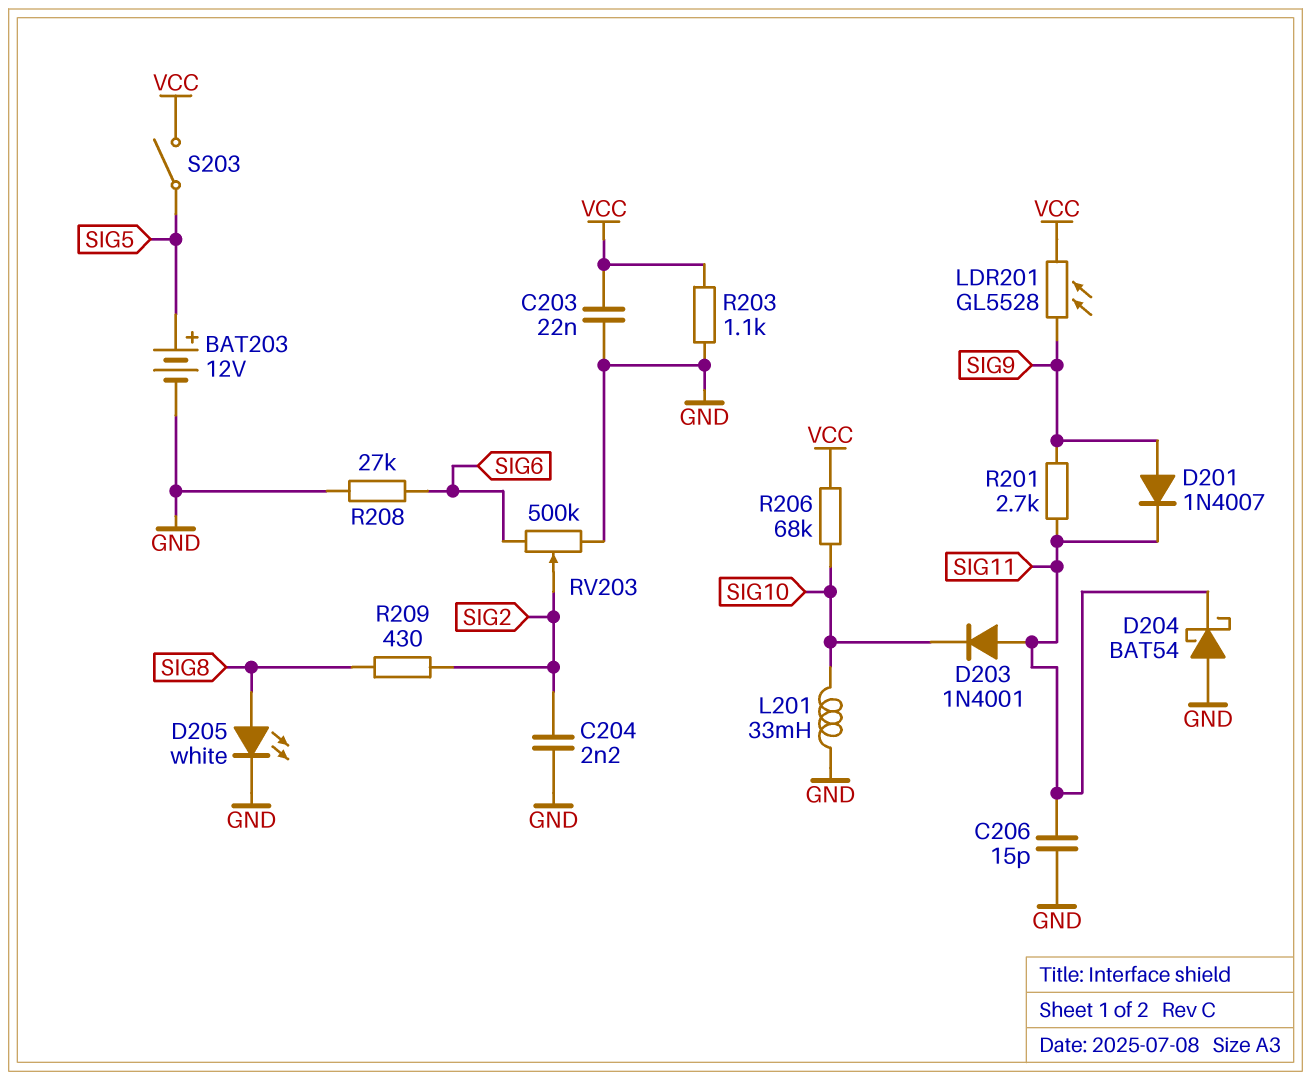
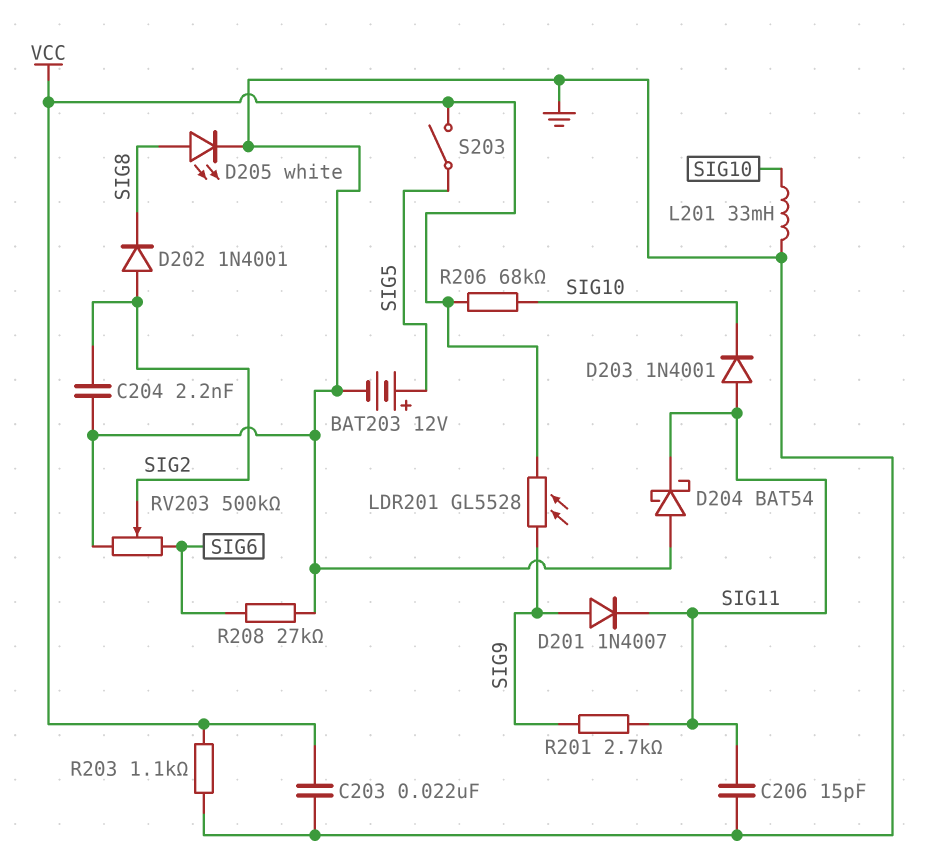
D202: none -> diode 1N4001 (A SIG2, K SIG8)
R209: 430 (SIG2, SIG8) -> none

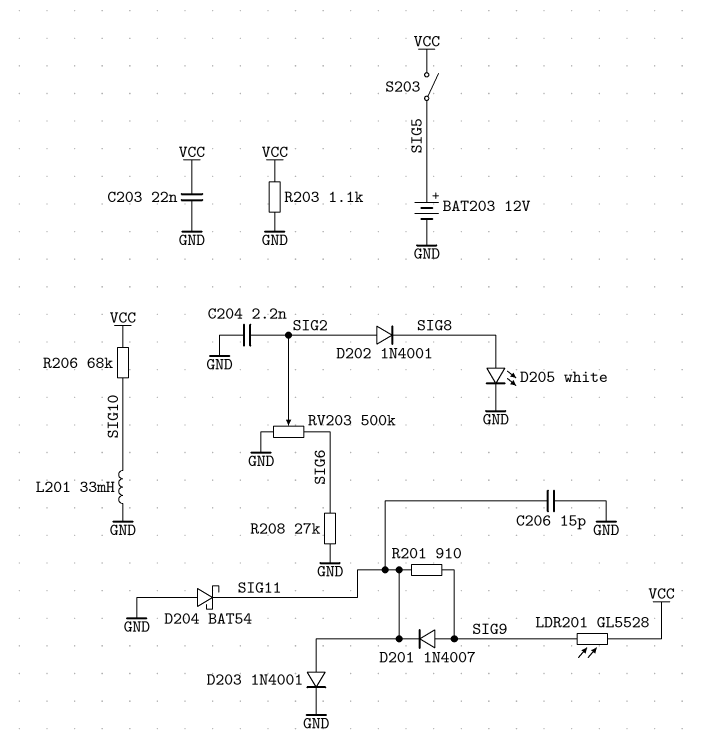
D203: diode 1N4001 (A SIG11, K SIG10) -> diode 1N4001 (A SIG11, K GND)
R201: 2.7k (SIG9, SIG11) -> 910 (SIG9, SIG11)

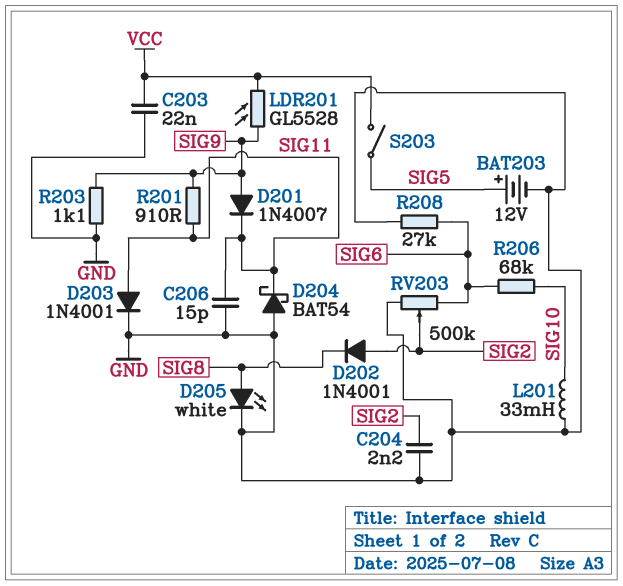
R203: 1.1k (GND, VCC) -> 1.1k (GND, SIG9)
R206: 68k (SIG10, VCC) -> 68k (SIG6, SIG10)

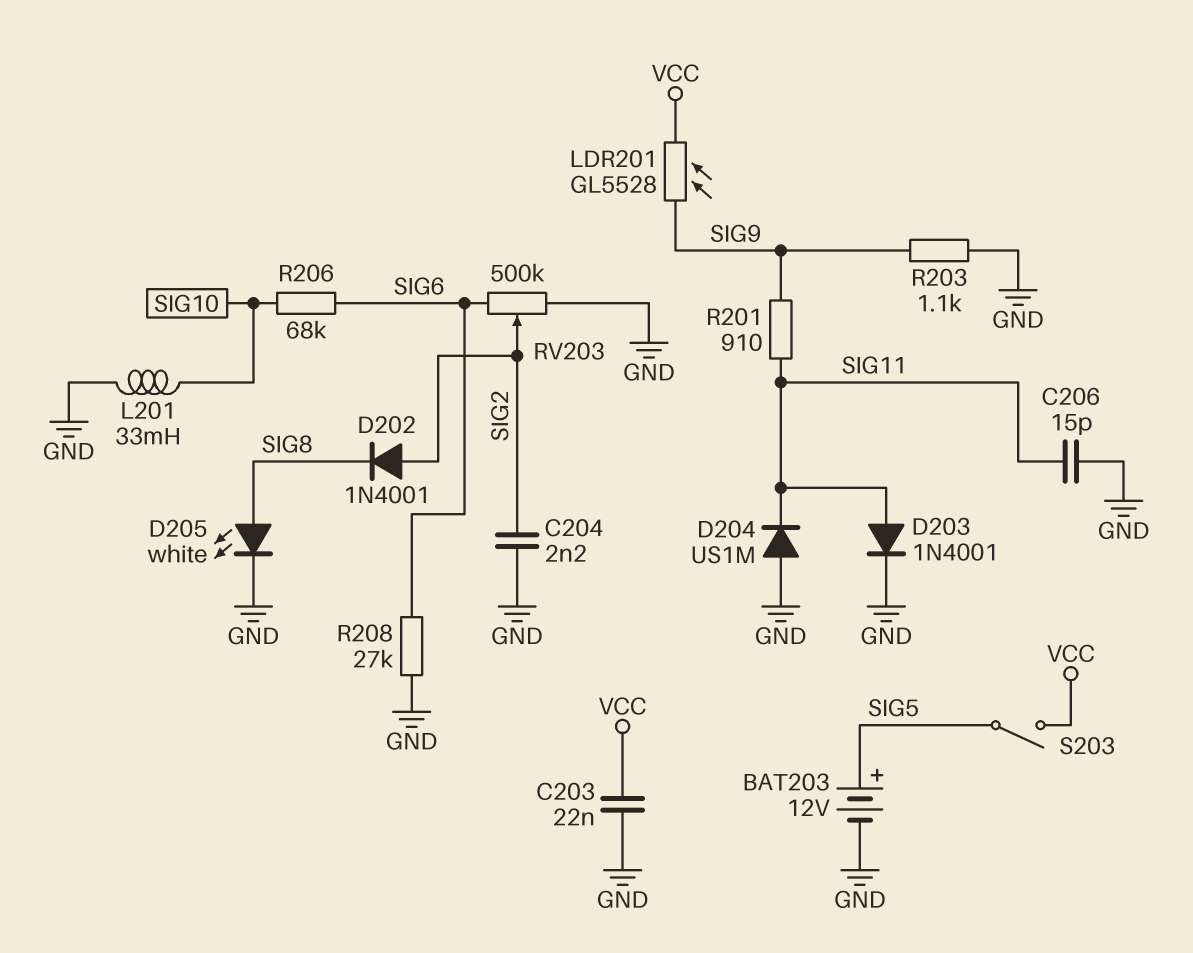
D201: diode 1N4007 (A SIG9, K SIG11) -> none
D204: schottky BAT54 (A GND, K SIG11) -> diode US1M (A GND, K SIG11)

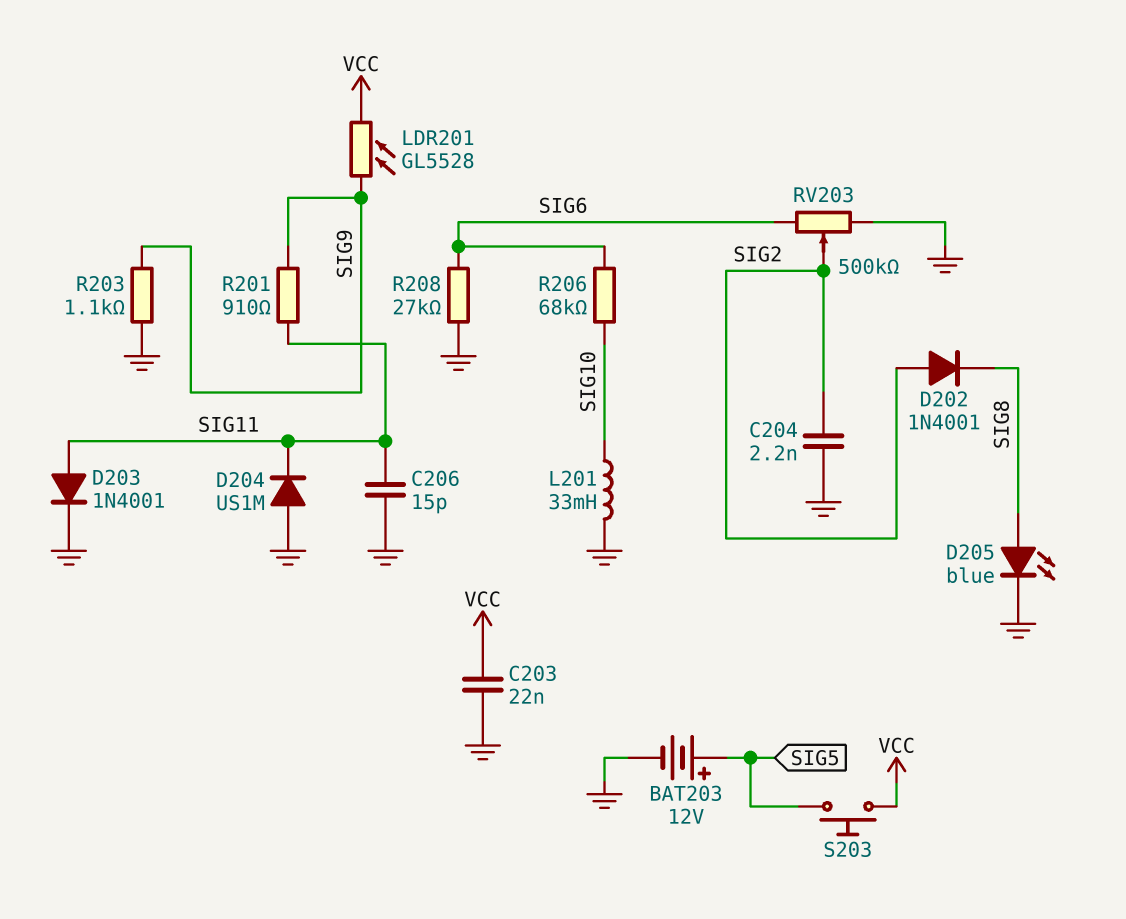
D205: LED white (A SIG8, K GND) -> LED blue (A SIG8, K GND)
S203: switch (SIG5, VCC) -> button (SIG5, VCC)

